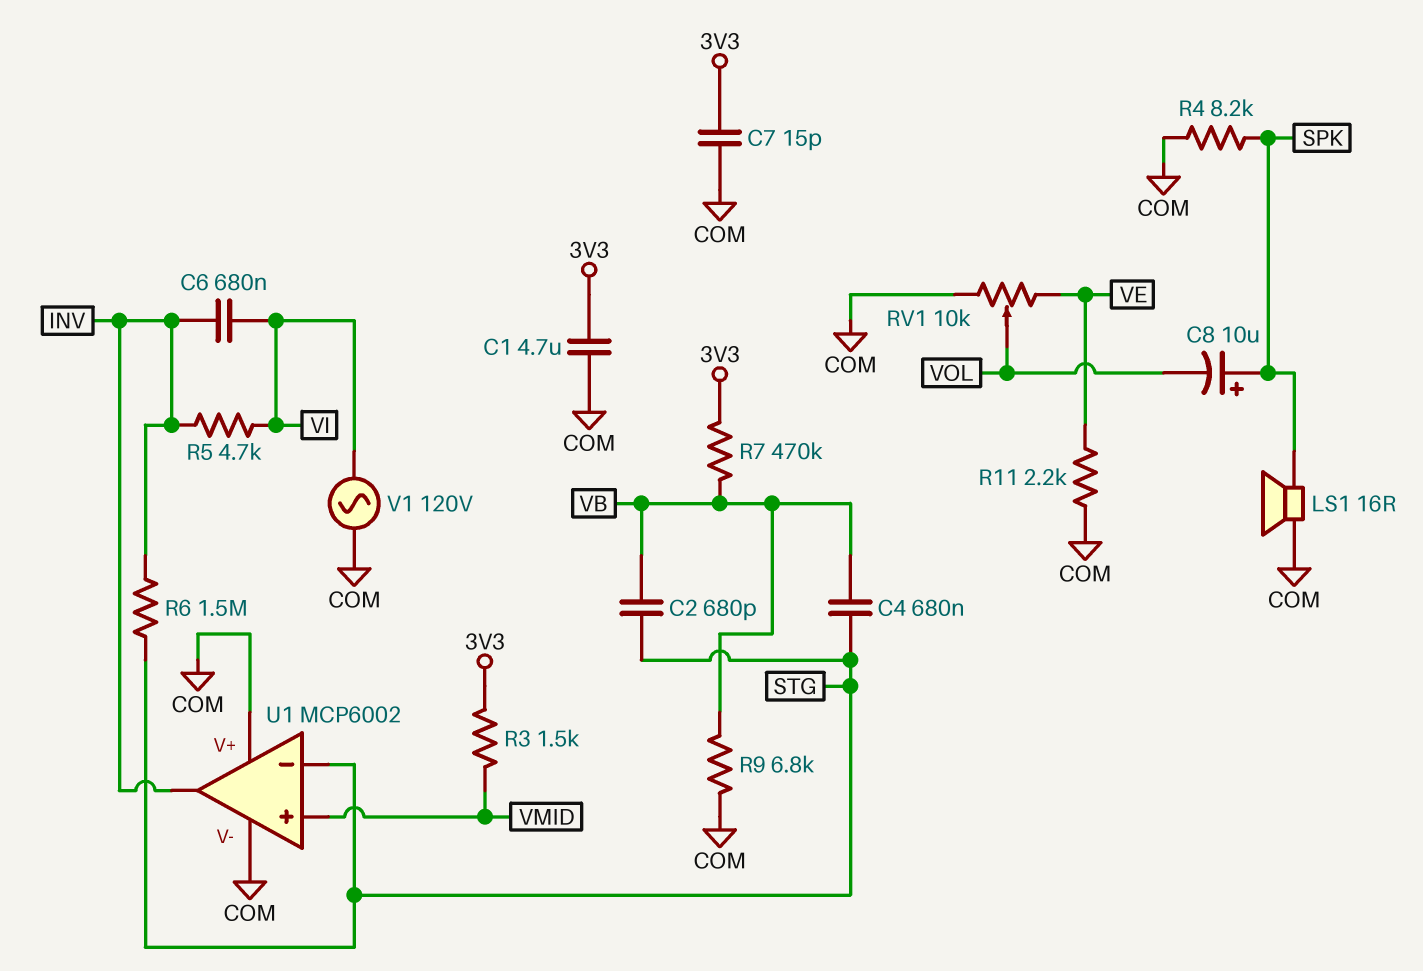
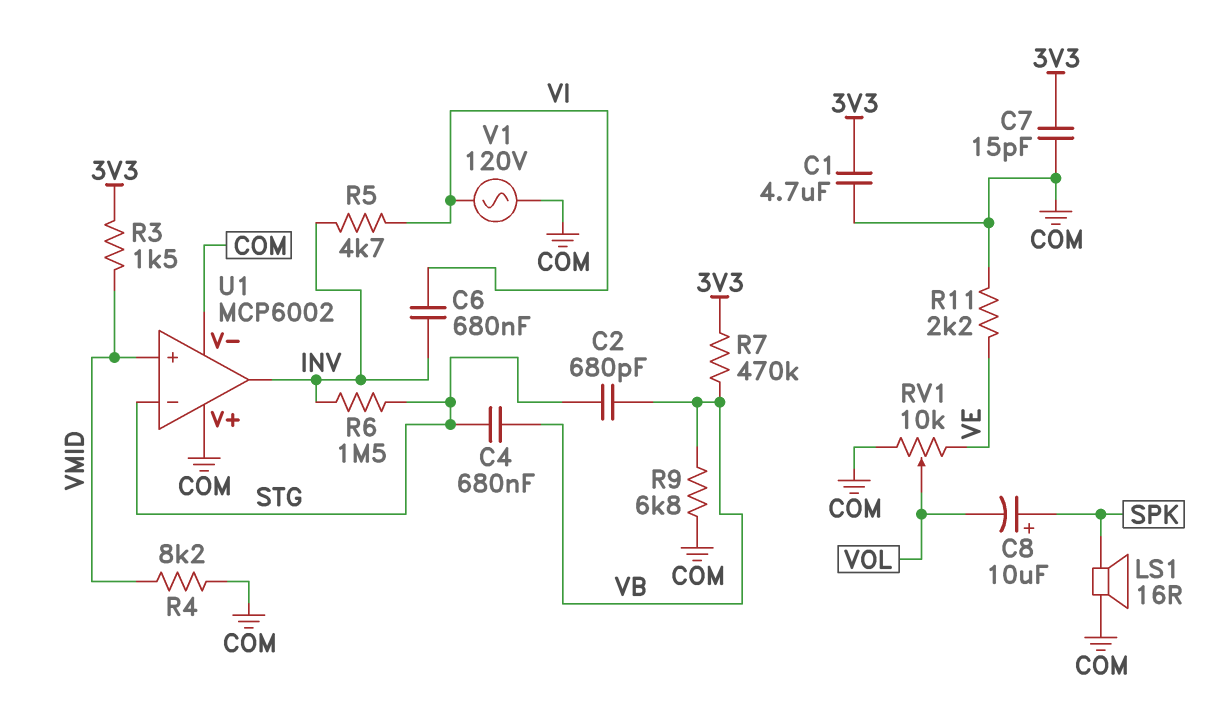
R4: 8.2k (COM, SPK) -> 8.2k (COM, VMID)

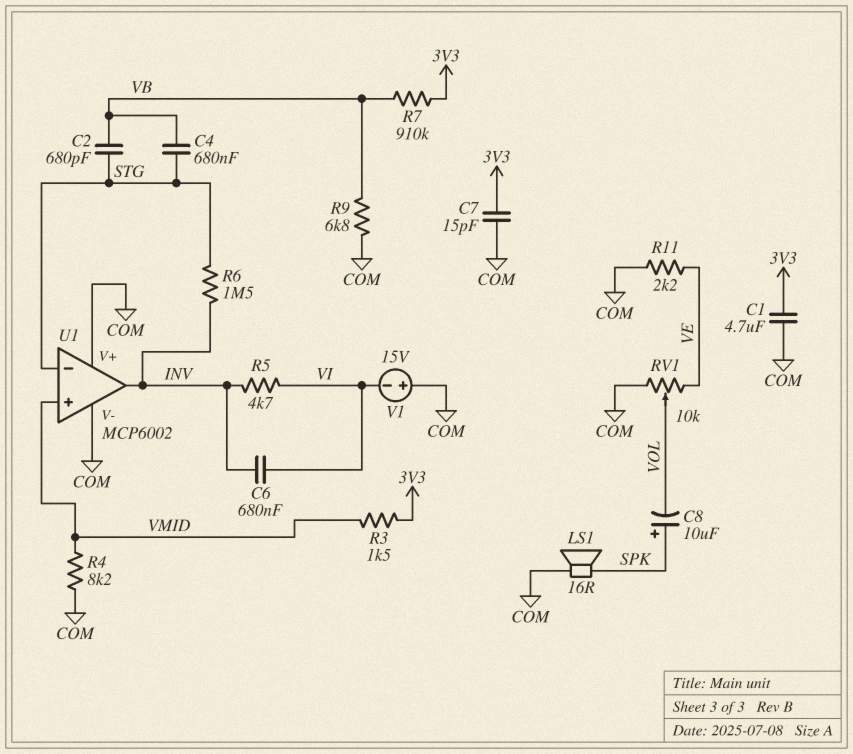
R7: 470k (3V3, VB) -> 910k (3V3, VB)
V1: AC 120V (COM, VI) -> 15V (plus COM, minus VI)

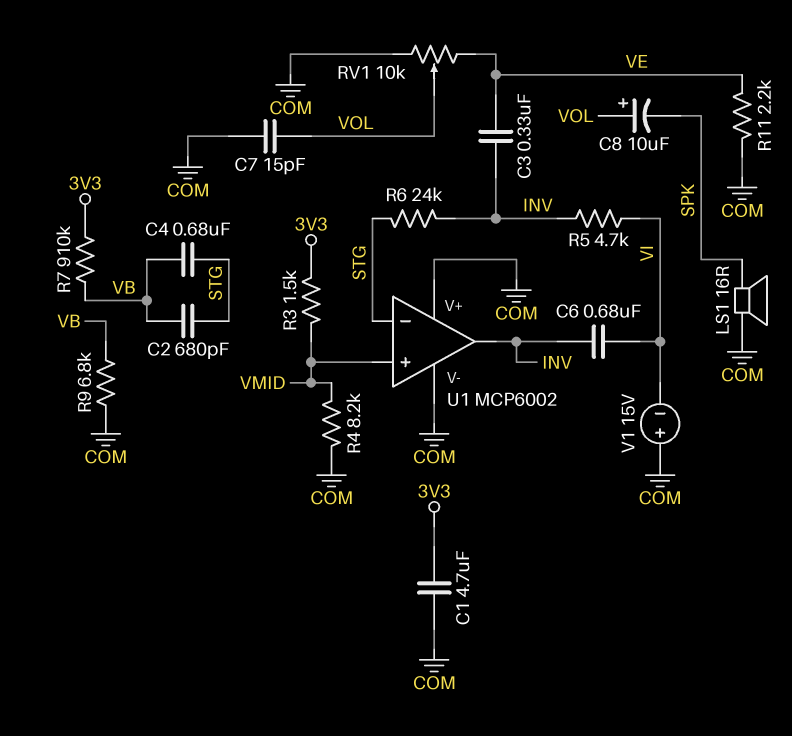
C3: none -> 330nF (INV, VE)
C7: 15pF (3V3, COM) -> 15pF (COM, VOL)
C8: 10uF (plus SPK, minus VOL) -> 10uF (plus VOL, minus SPK)
R6: 1.5M (INV, STG) -> 24k (INV, STG)

